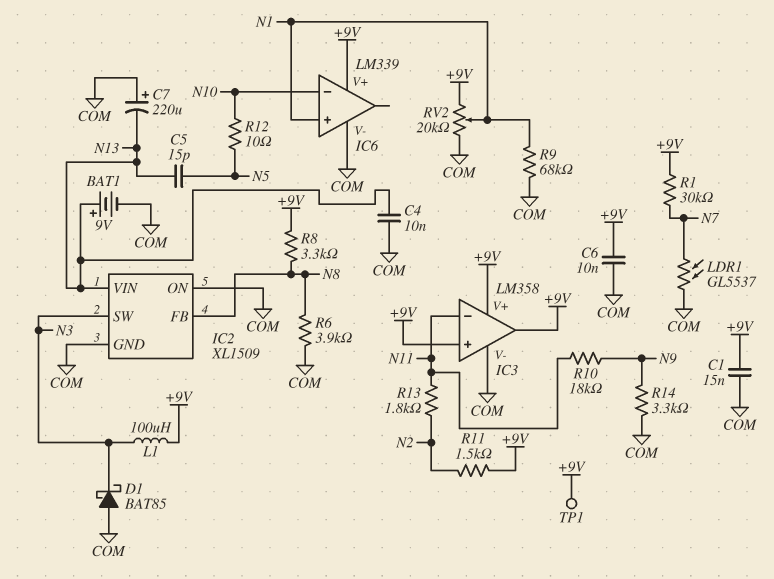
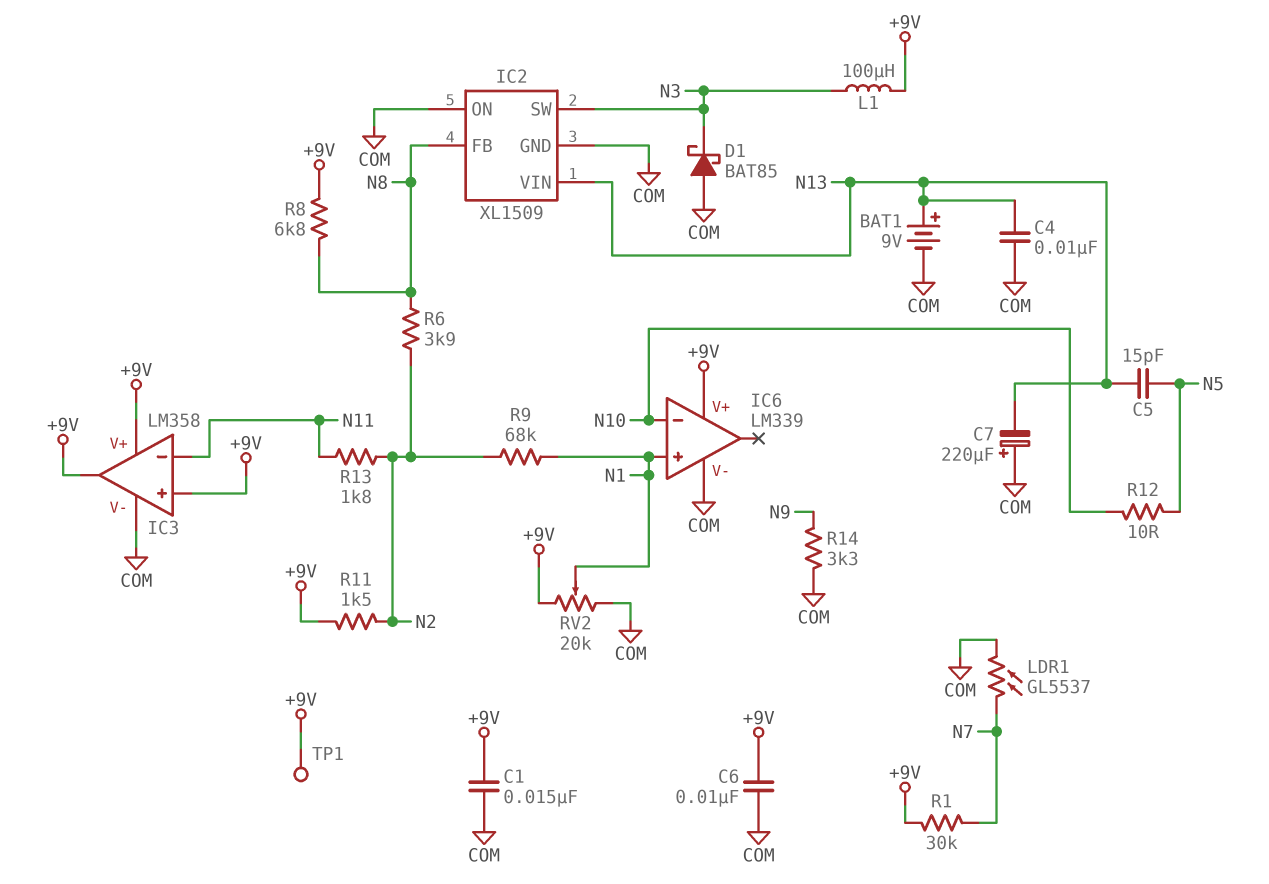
R6: 3.9k (COM, N8) -> 3.9k (N2, N8)
R8: 3.3k (+9V, N8) -> 6.8k (+9V, N8)
R9: 68k (COM, N1) -> 68k (N1, N2)
R10: 18k (N9, N11) -> none

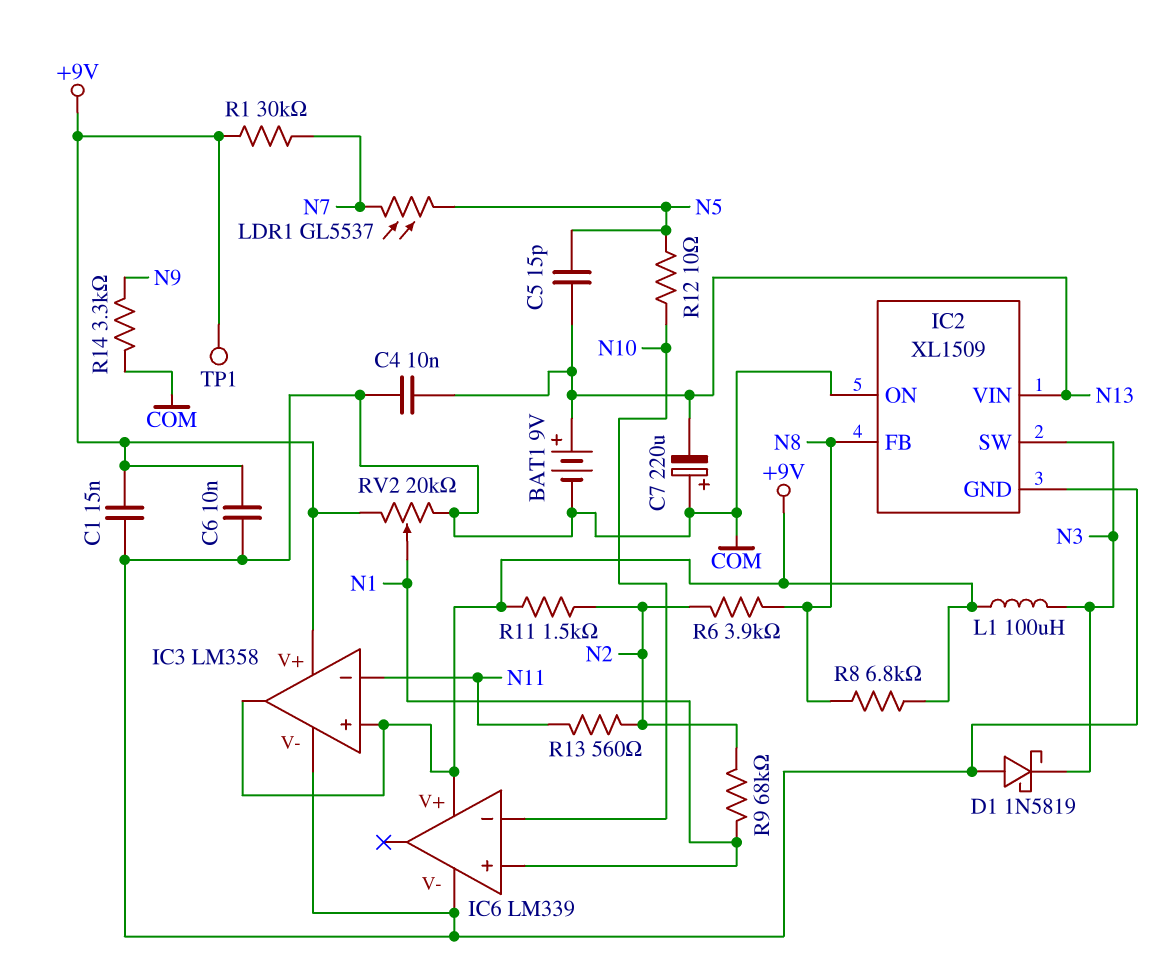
D1: schottky BAT85 (A COM, K N3) -> schottky 1N5819 (A COM, K N3)
LDR1: GL5537 (COM, N7) -> GL5537 (N5, N7)
R13: 1.8k (N2, N11) -> 560 (N2, N11)

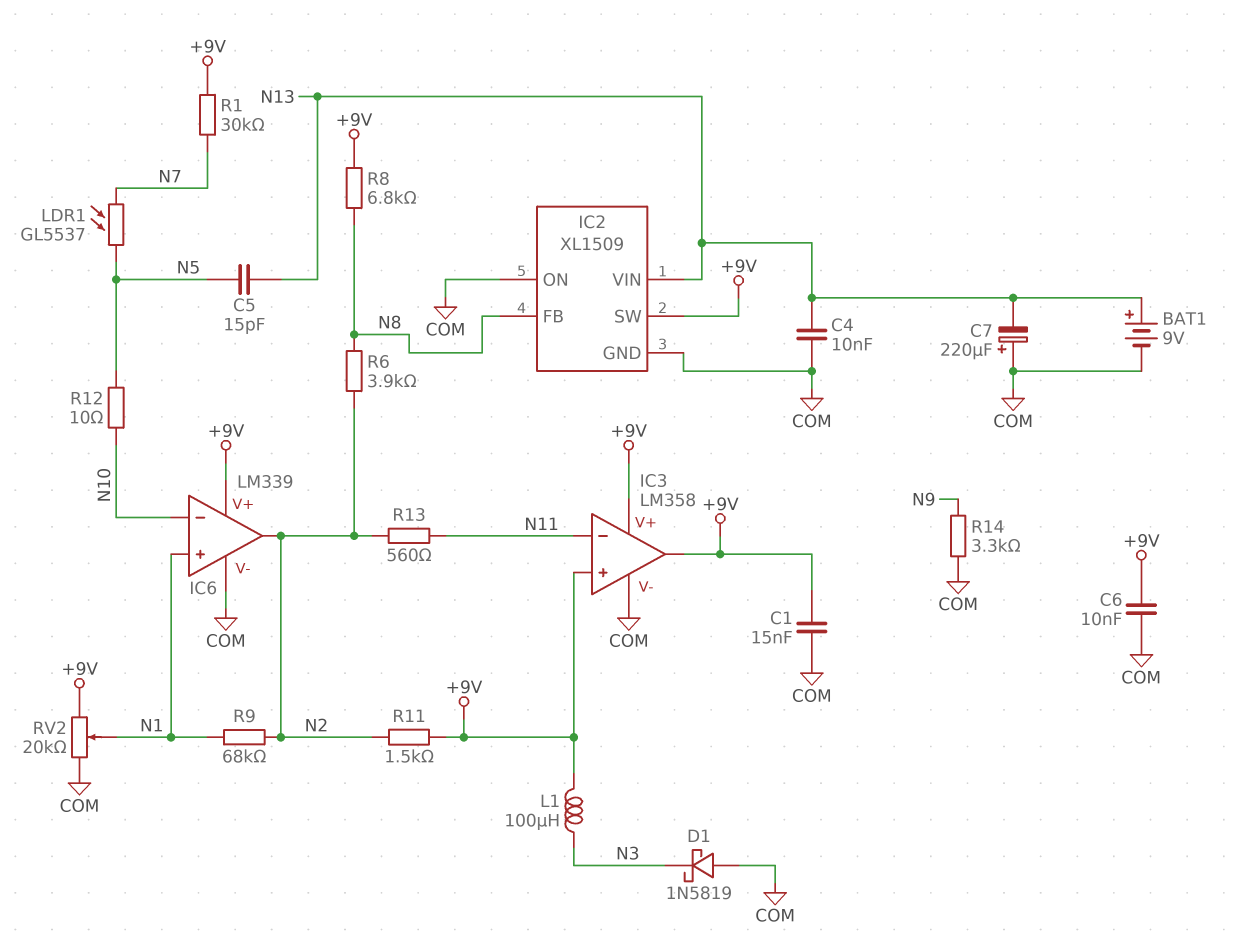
IC2 pin SW: N3 -> +9V
IC6 pin out: none -> N2
TP1: test point (+9V) -> none

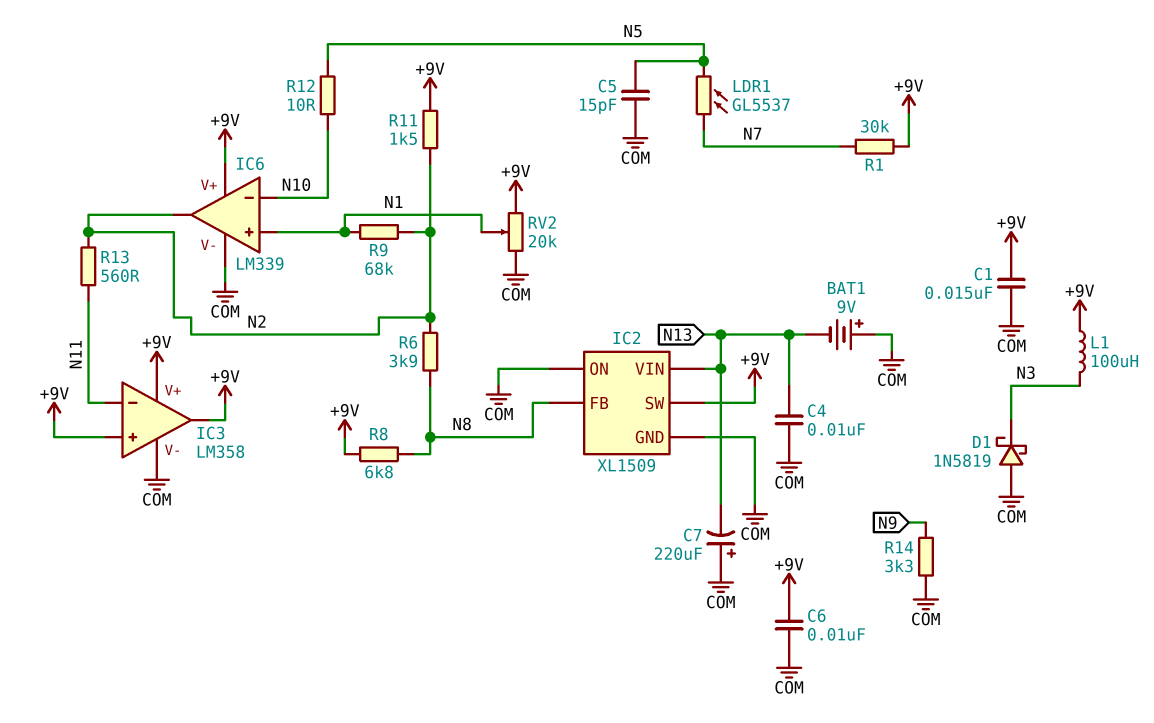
BAT1: 9V (plus N13, minus COM) -> 9V (plus COM, minus N13)
C5: 15pF (N5, N13) -> 15pF (COM, N5)

